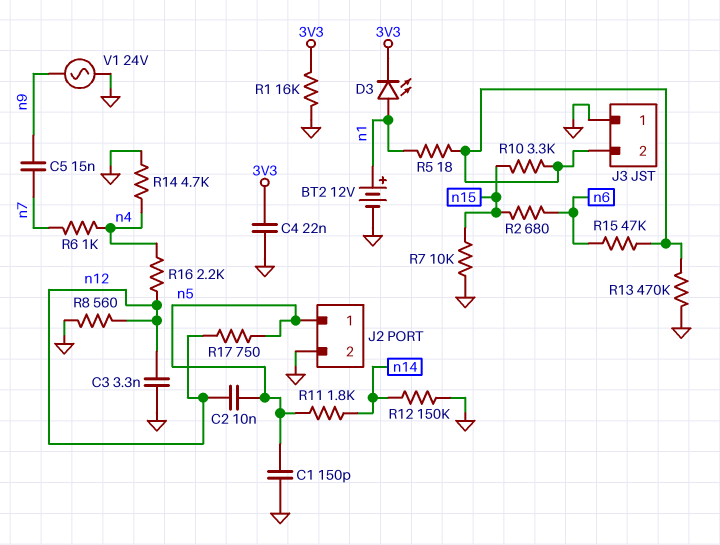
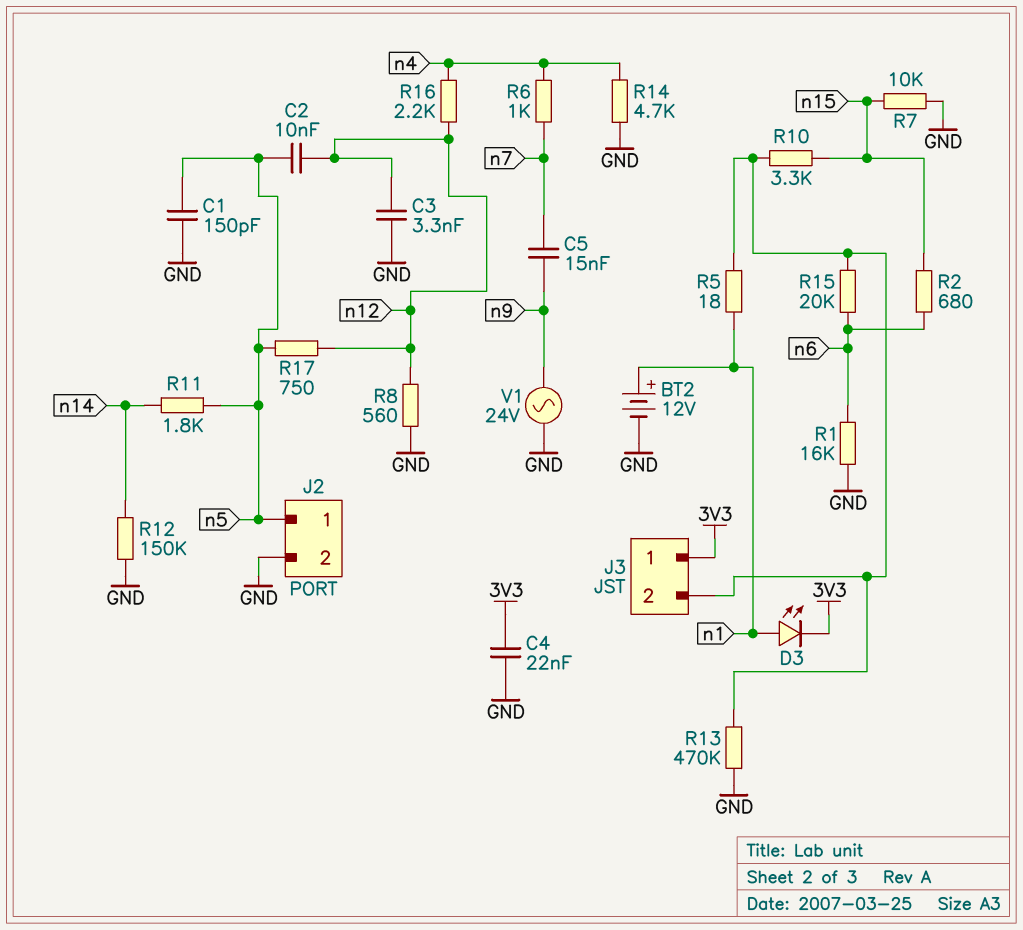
J3 pin 1: GND -> 3V3
R1: 16k (3V3, GND) -> 16k (GND, n6)
R15: 47k (J3/2, n6) -> 20k (J3/2, n6)

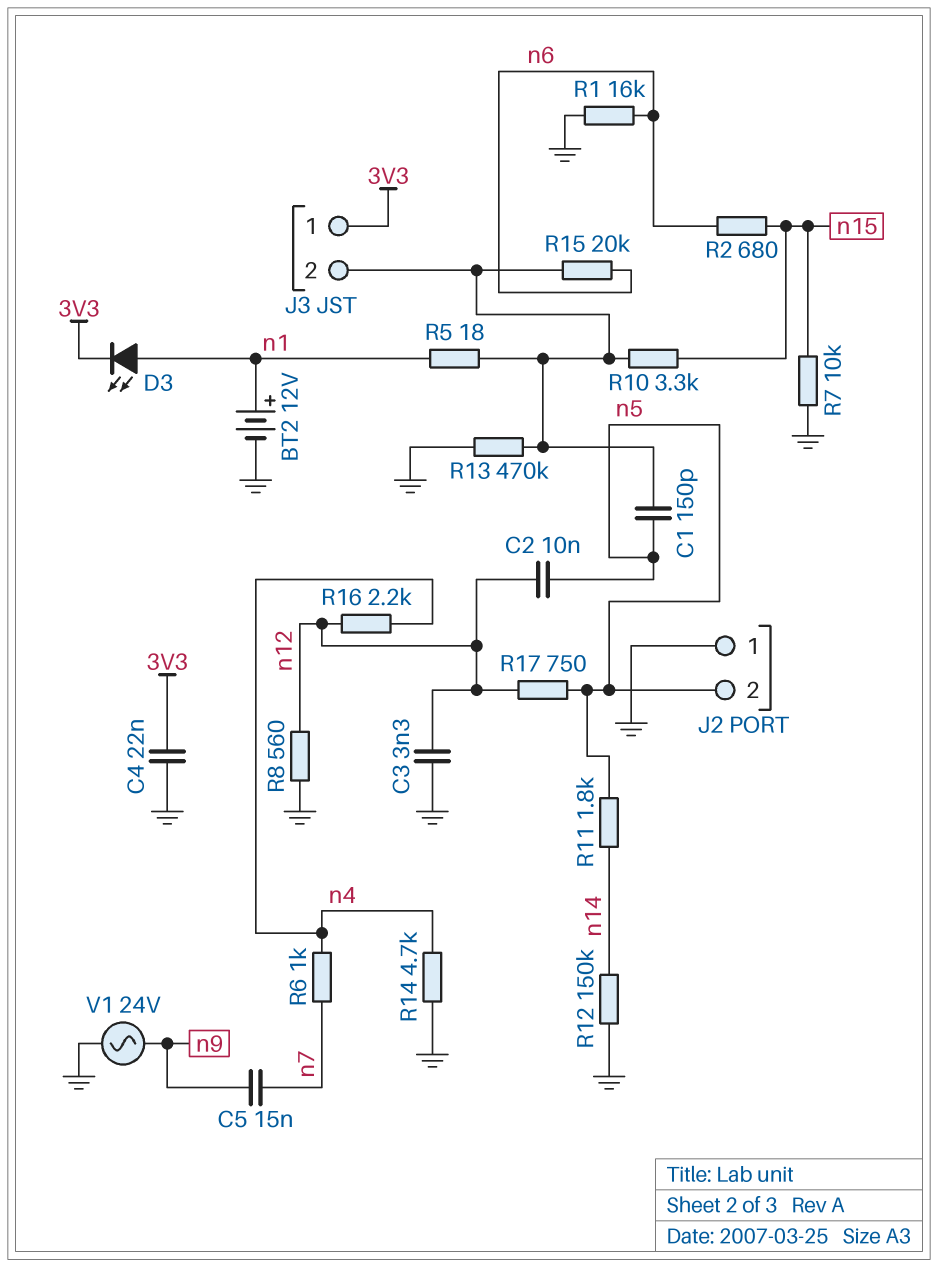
C1: 150pF (GND, n5) -> 150pF (J3/2, n5)
J2 pin 1: n5 -> GND
J2 pin 2: GND -> n5

